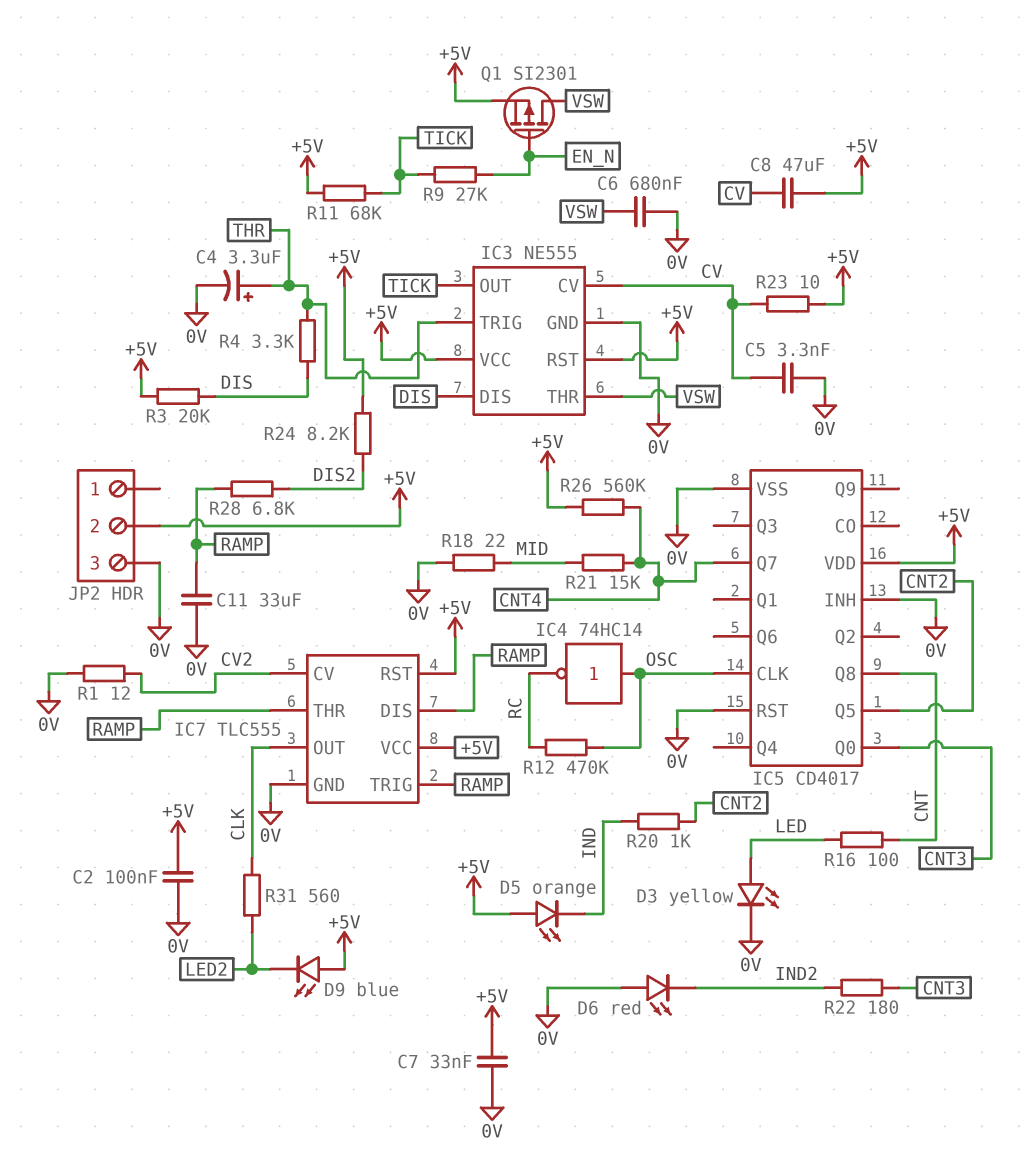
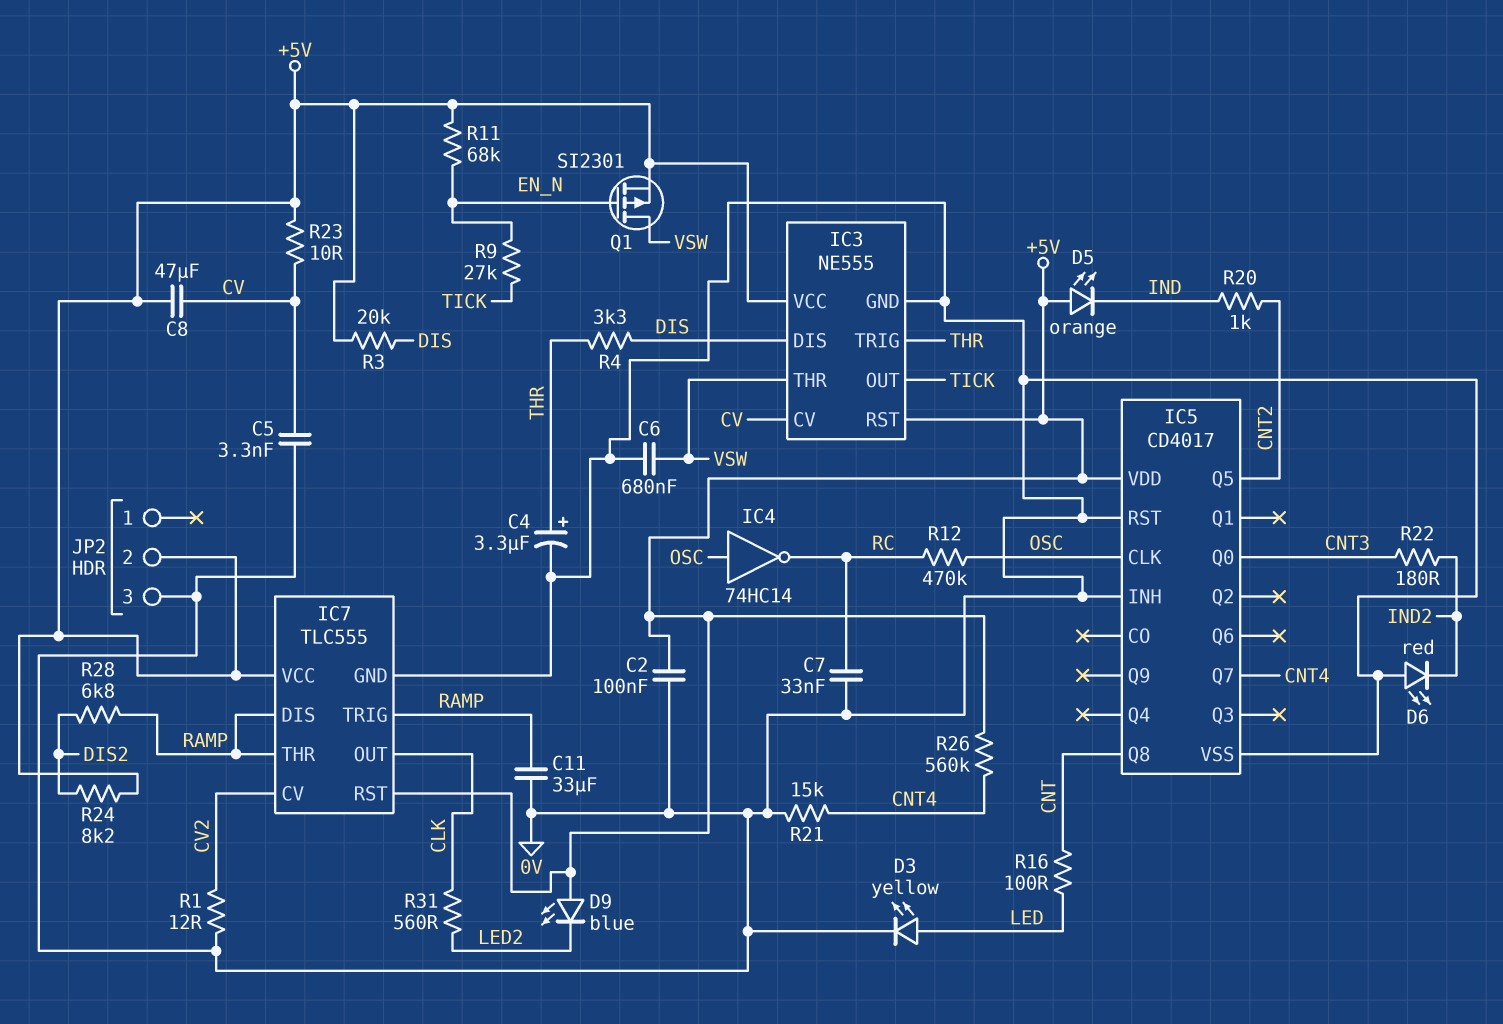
C7: 33nF (+5V, 0V) -> 33nF (0V, RC)
R11: 68k (+5V, TICK) -> 68k (+5V, EN_N)
R18: 22 (0V, MID) -> none
R21: 15k (CNT4, MID) -> 15k (0V, CNT4)

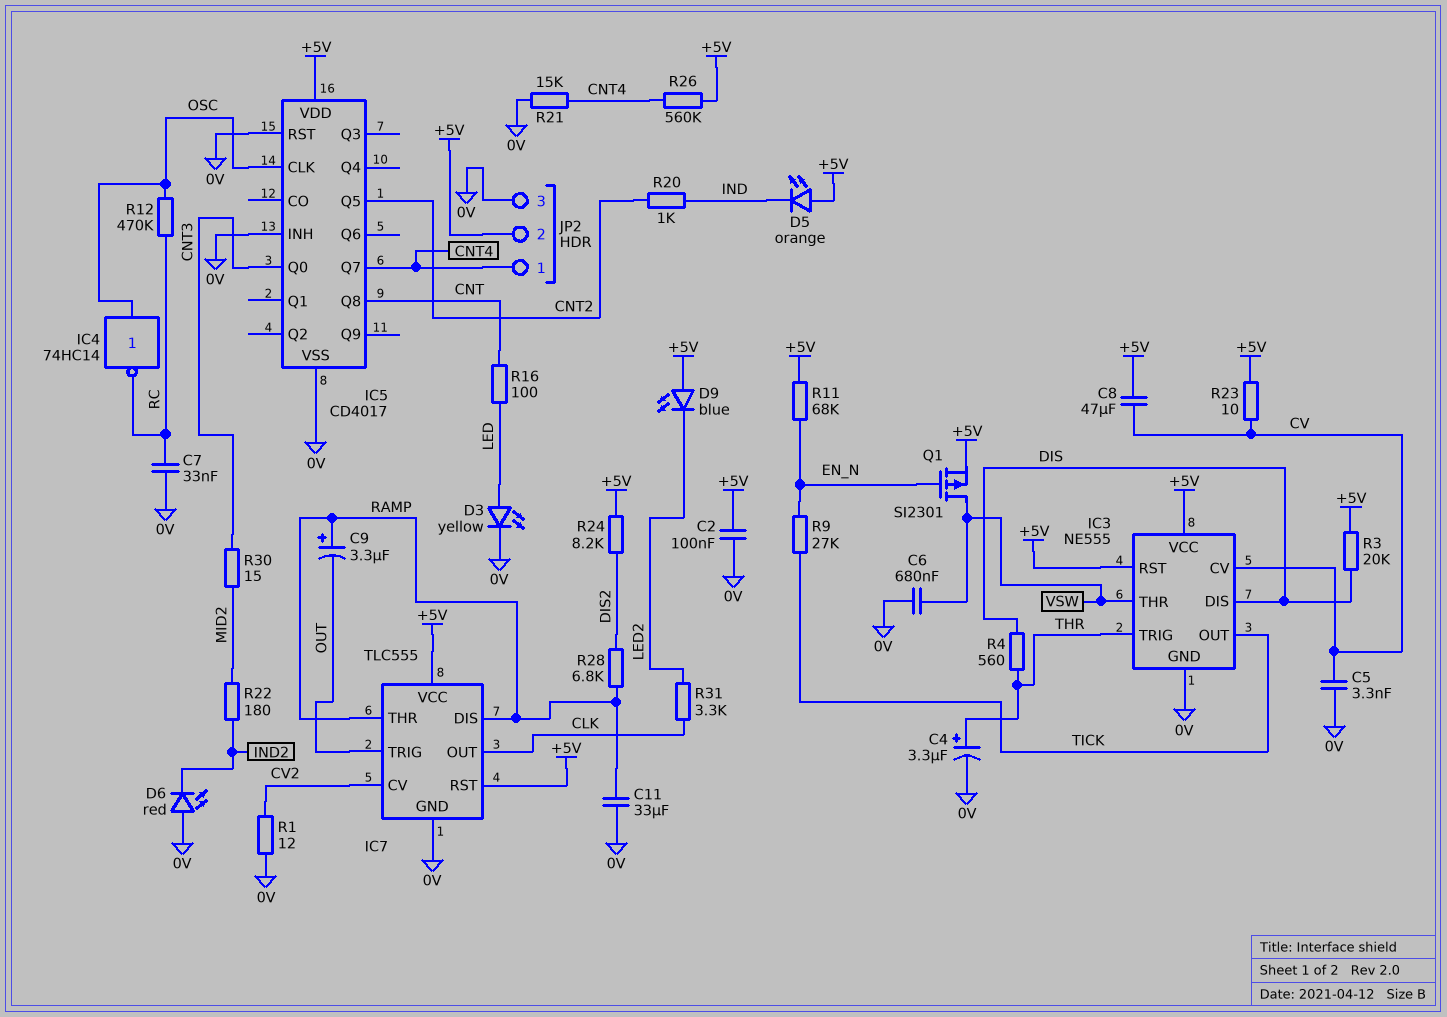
C9: none -> 3.3uF (plus RAMP, minus OUT)
IC7 pin TRIG: RAMP -> OUT
JP2 pin 1: none -> CNT4
R4: 3.3k (DIS, THR) -> 560 (DIS, THR)
R22: 180 (CNT3, IND2) -> 180 (IND2, MID2)
R30: none -> 15 (CNT3, MID2)
R31: 560 (CLK, LED2) -> 3.3k (CLK, LED2)

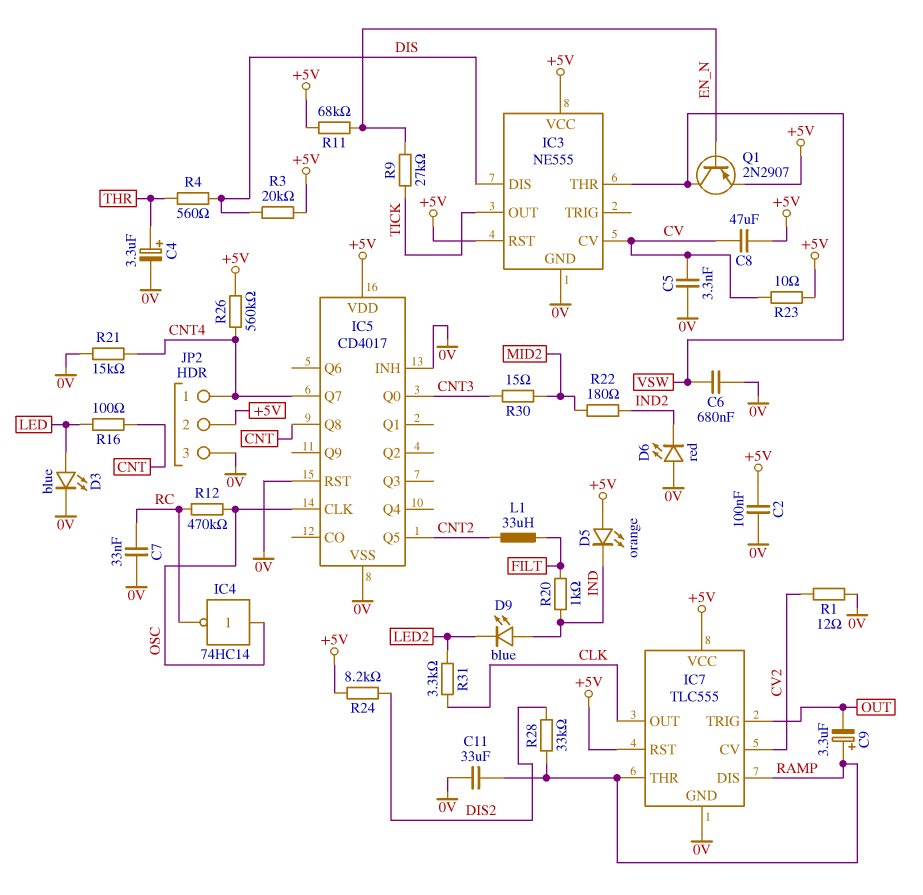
D3: LED yellow (A LED, K 0V) -> LED blue (A LED, K 0V)
D9: LED blue (A +5V, K LED2) -> LED blue (A IND, K LED2)
IC3 pin TRIG: THR -> none
L1: none -> 33uH (CNT2, FILT)
Q1: PMOS SI2301 (G EN_N, D VSW, S +5V) -> PNP 2N2907 (B EN_N, C VSW, E +5V)
R20: 1k (CNT2, IND) -> 1k (FILT, IND)
R28: 6.8k (DIS2, RAMP) -> 33k (DIS2, RAMP)

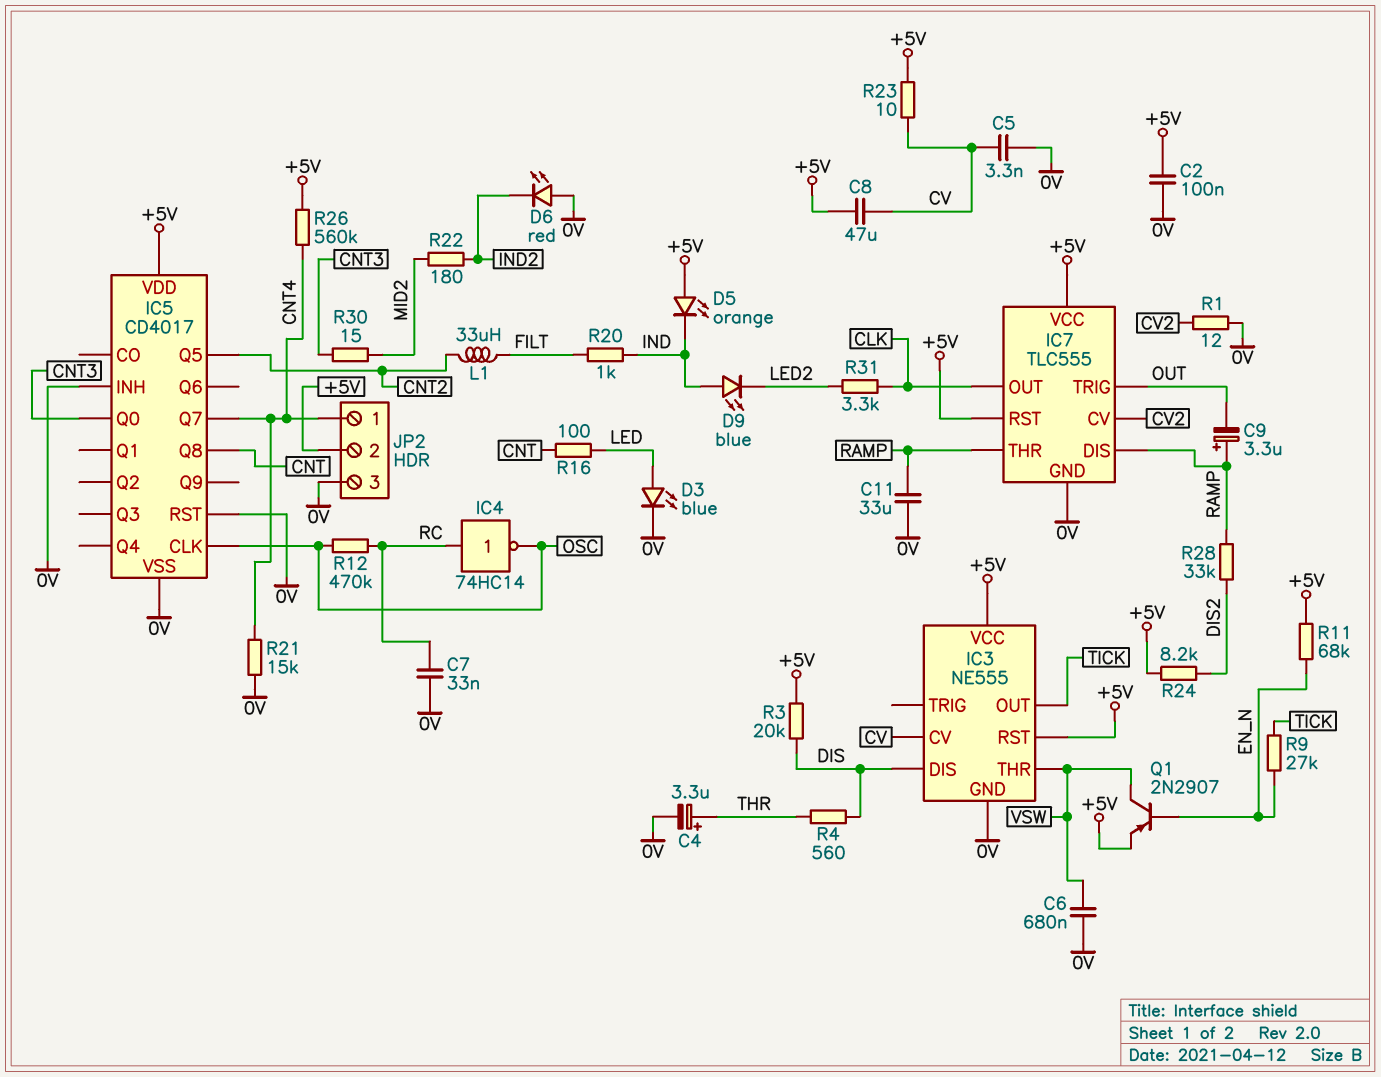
IC4: NOT 74HC14 (in OSC, out RC) -> NOT 74HC14 (in RC, out OSC)

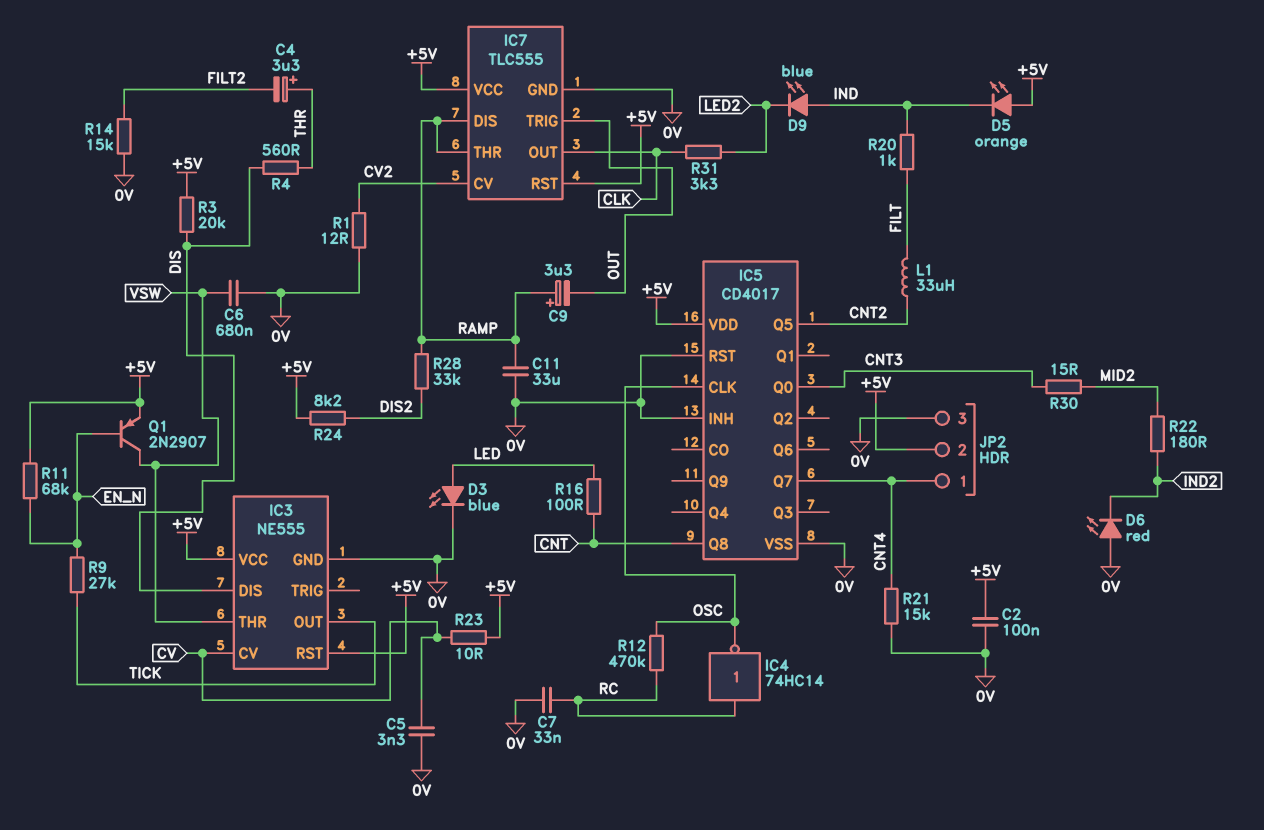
C4: 3.3uF (plus THR, minus 0V) -> 3.3uF (plus THR, minus FILT2)
C8: 47uF (+5V, CV) -> none
R14: none -> 15k (0V, FILT2)
R26: 560k (+5V, CNT4) -> none

